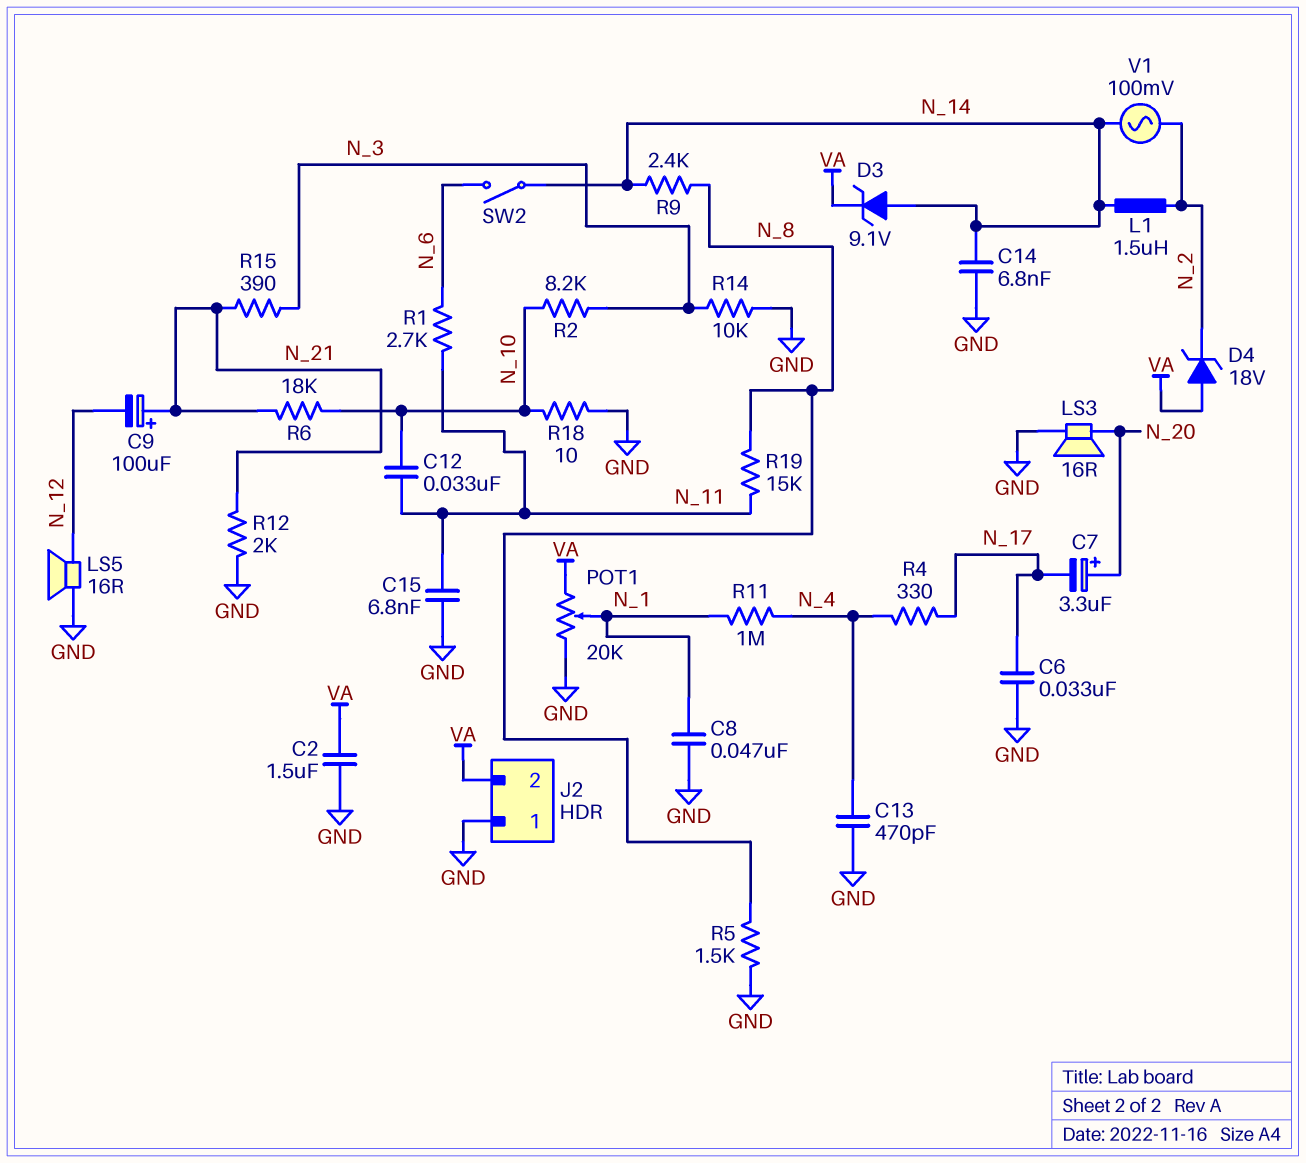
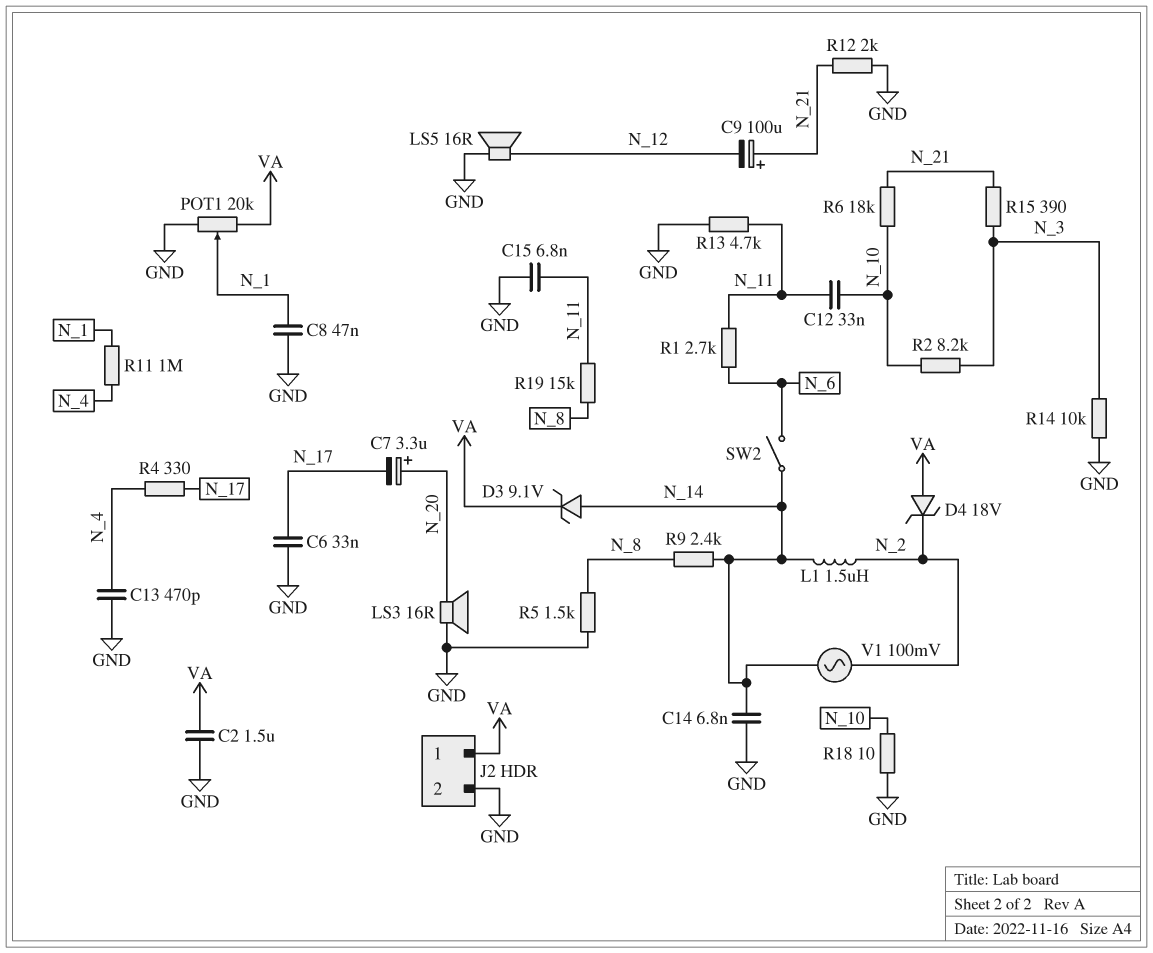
J2 pin 1: GND -> VA
J2 pin 2: VA -> GND
R13: none -> 4.7k (GND, N_11)

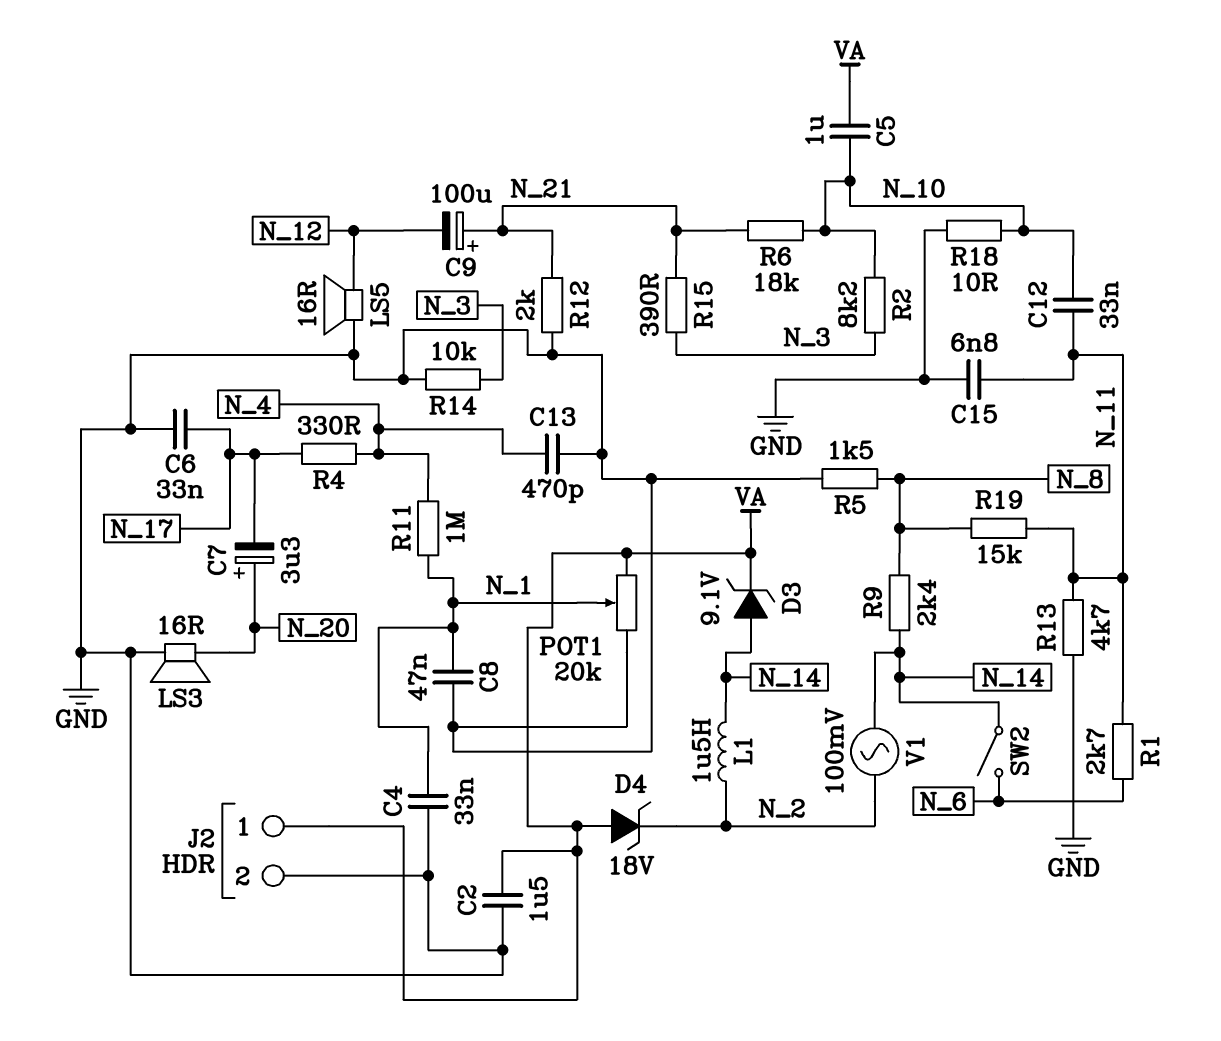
C4: none -> 33nF (GND, N_1)
C5: none -> 1uF (N_10, VA)
C14: 6.8nF (GND, N_14) -> none

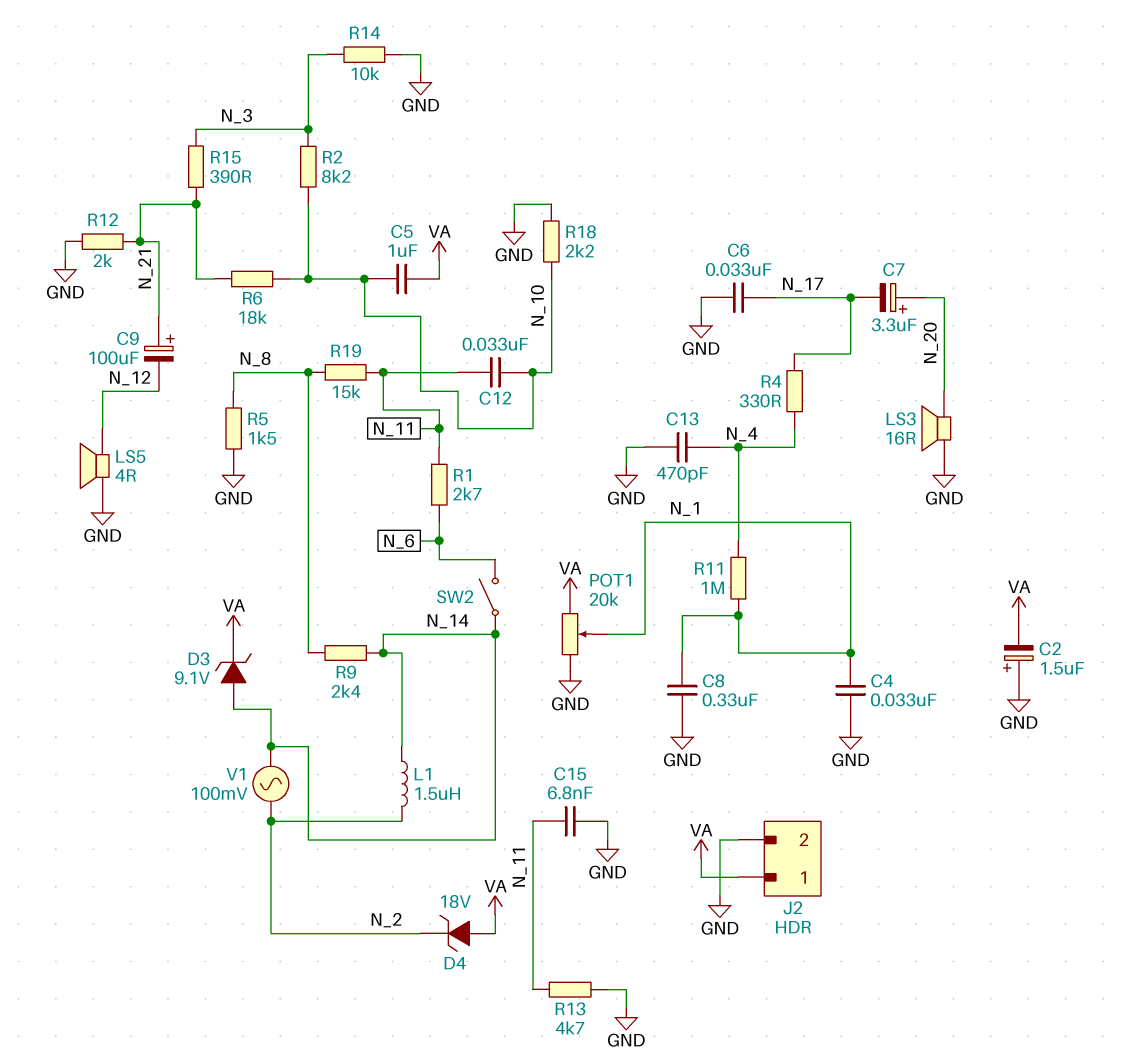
C2: 1.5uF (GND, VA) -> 1.5uF (plus GND, minus VA)
C8: 47nF (GND, N_1) -> 330nF (GND, N_1)
LS5: speaker 16R (GND, N_12) -> speaker 4R (GND, N_12)
R18: 10 (GND, N_10) -> 2.2k (GND, N_10)

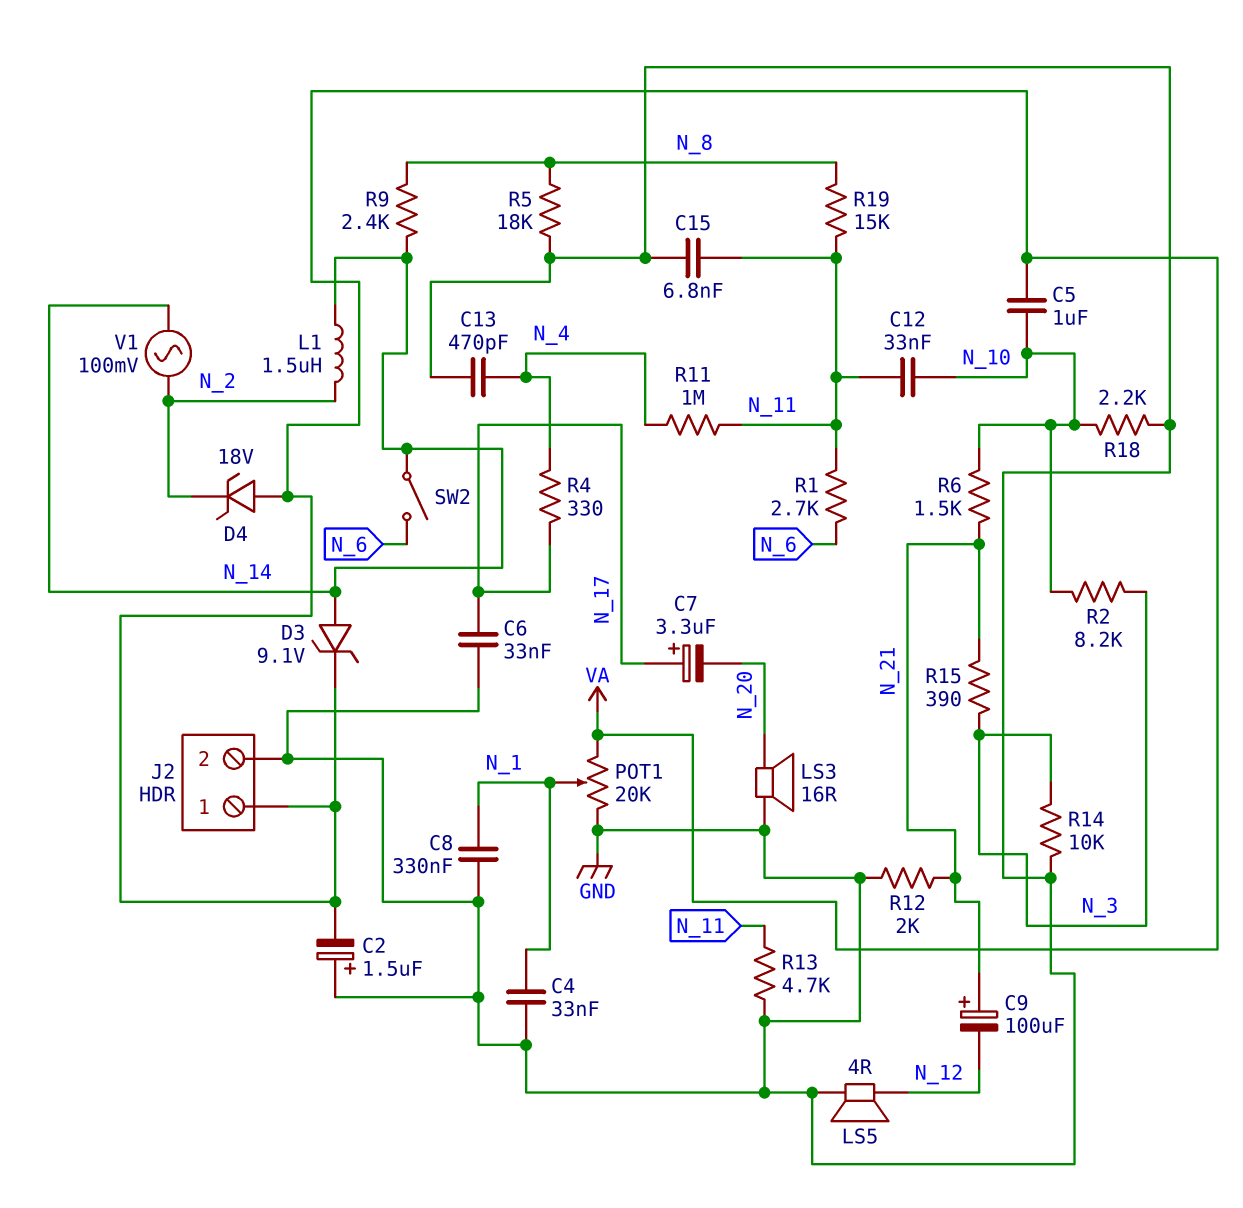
C7: 3.3uF (plus N_20, minus N_17) -> 3.3uF (plus N_17, minus N_20)
R5: 1.5k (GND, N_8) -> 18k (GND, N_8)
R6: 18k (N_10, N_21) -> 1.5k (N_10, N_21)
R11: 1M (N_1, N_4) -> 1M (N_4, N_11)

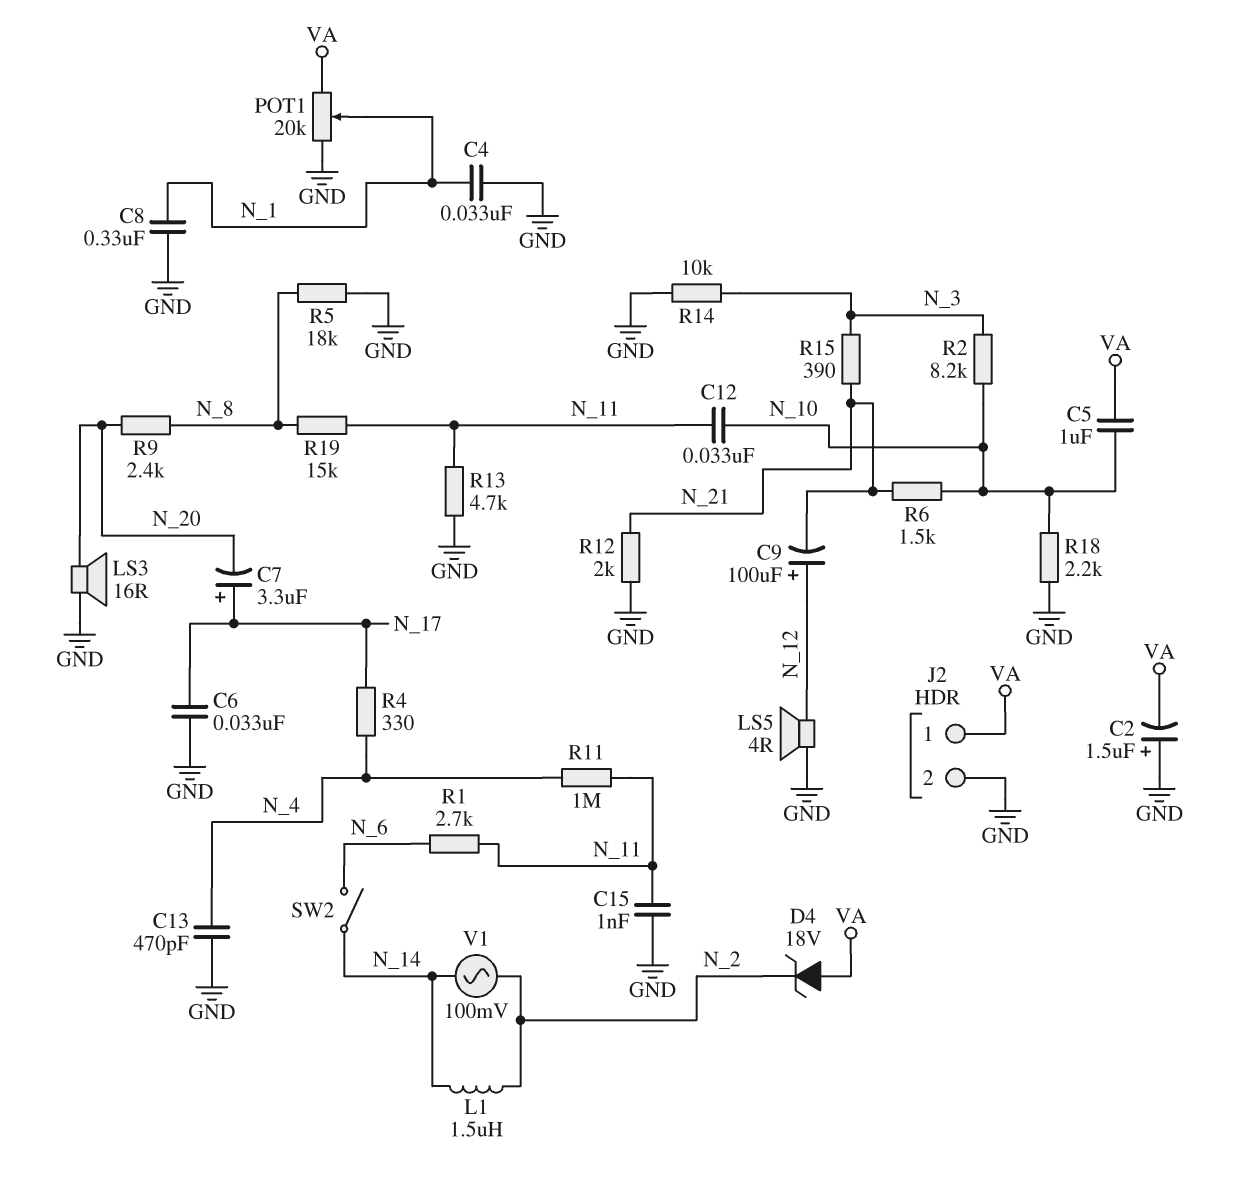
C9: 100uF (plus N_21, minus N_12) -> 100uF (plus N_12, minus N_21)
C15: 6.8nF (GND, N_11) -> 1nF (GND, N_11)
D3: zener 9.1V (A N_14, K VA) -> none
R9: 2.4k (N_8, N_14) -> 2.4k (N_8, N_20)

